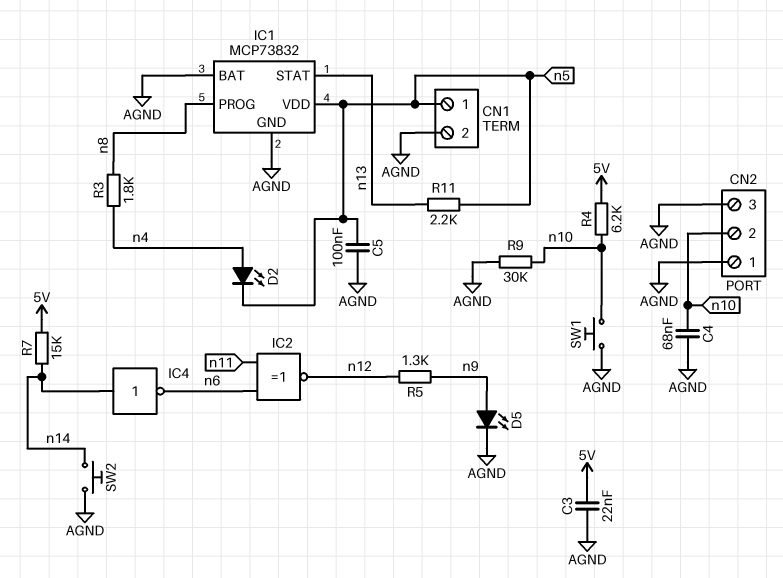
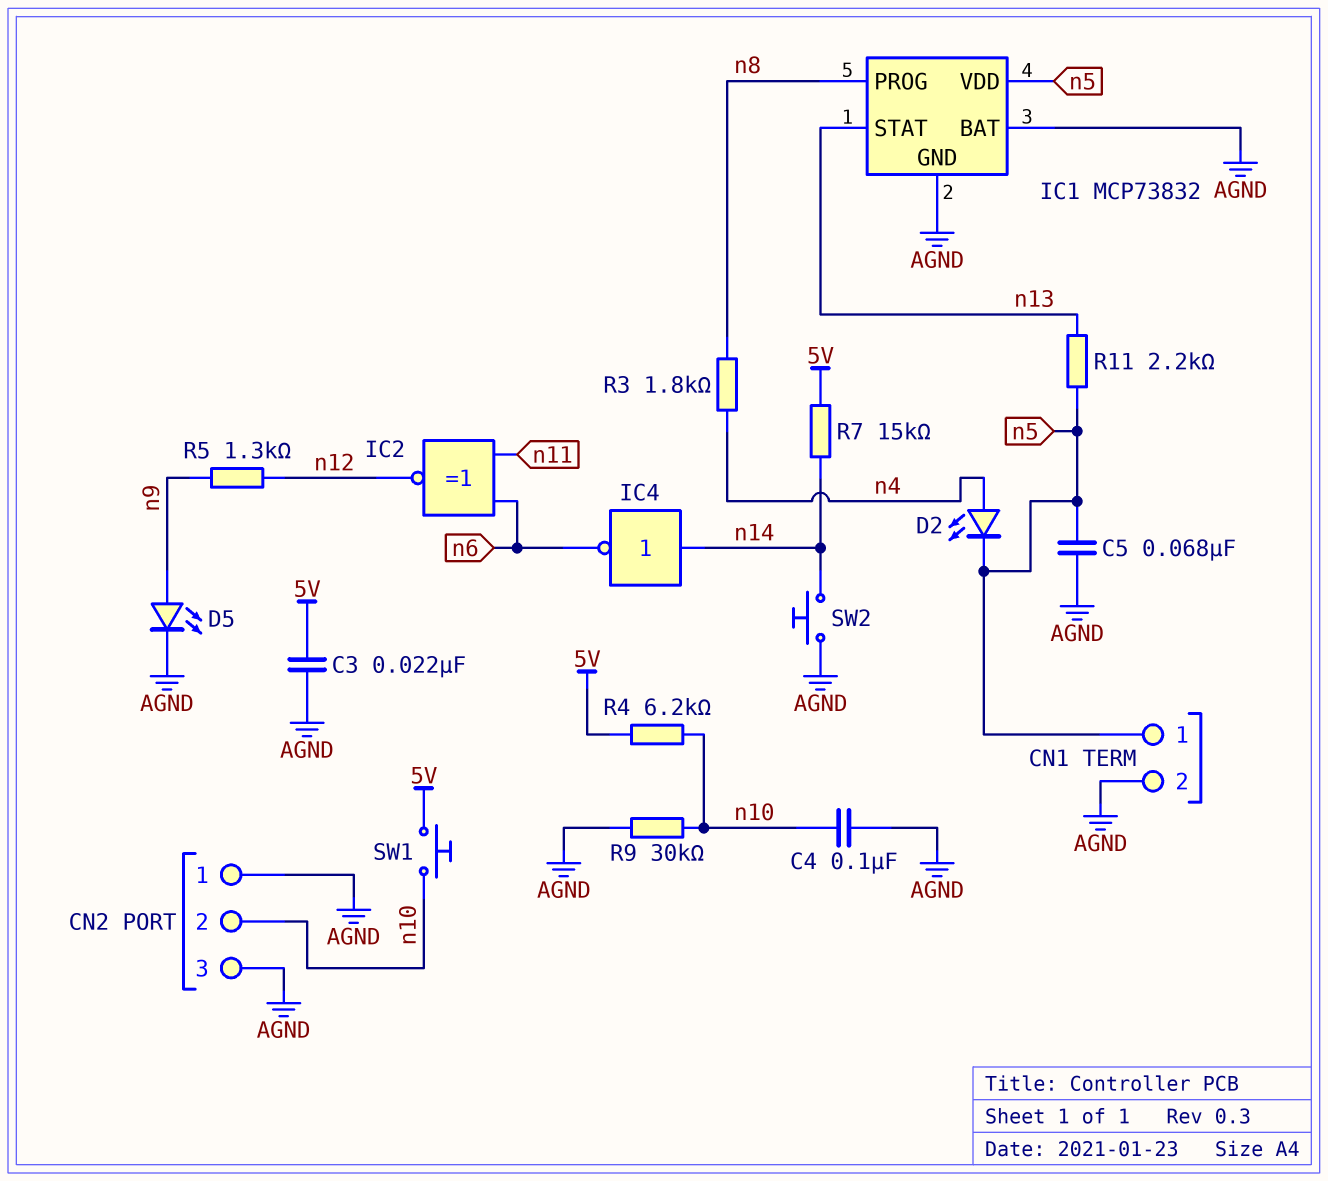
C4: 68nF (AGND, n10) -> 100nF (AGND, n10)
C5: 100nF (AGND, n5) -> 68nF (AGND, n5)
SW1: button (AGND, n10) -> button (5V, n10)

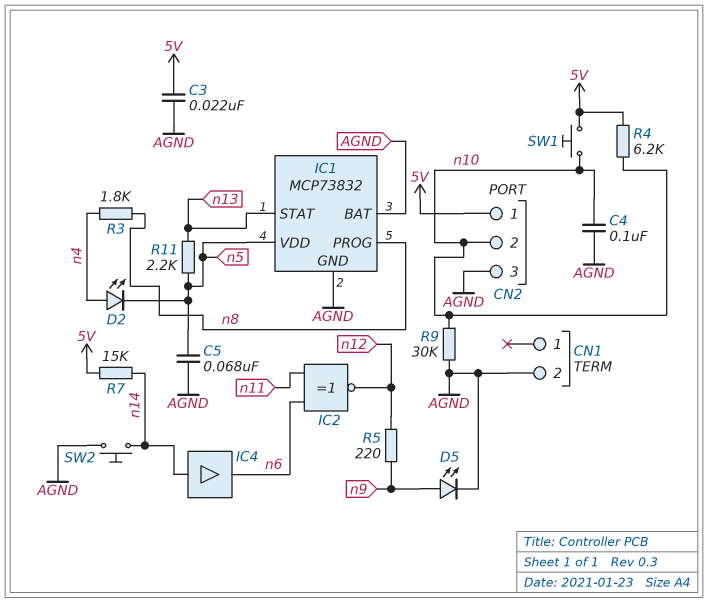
CN1 pin 1: n5 -> none
CN2 pin 1: AGND -> 5V
IC4: NOT (in n14, out n6) -> buffer (in n14, out n6)
R5: 1.3k (n9, n12) -> 220 (n9, n12)

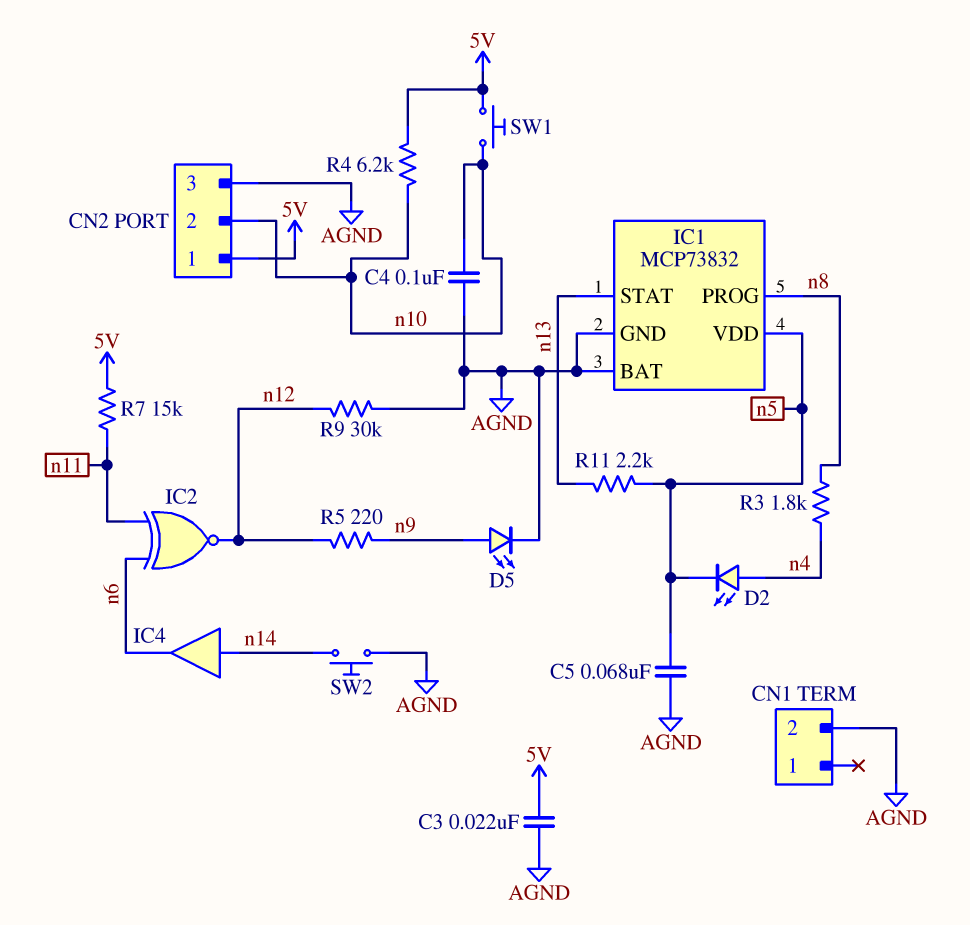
R7: 15k (5V, n14) -> 15k (5V, n11)
R9: 30k (AGND, n10) -> 30k (AGND, n12)

